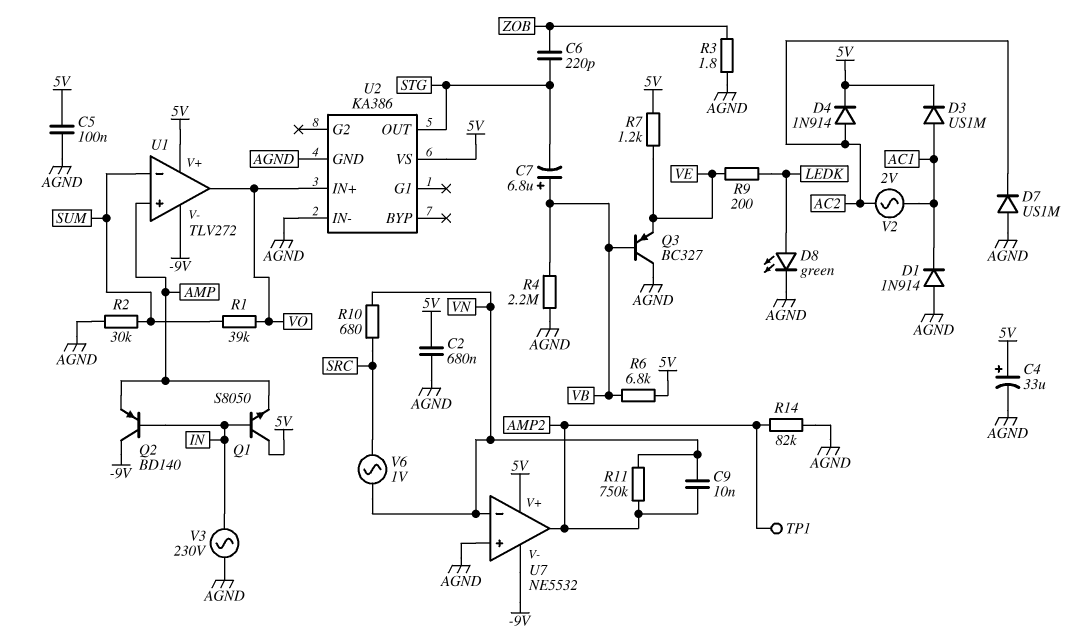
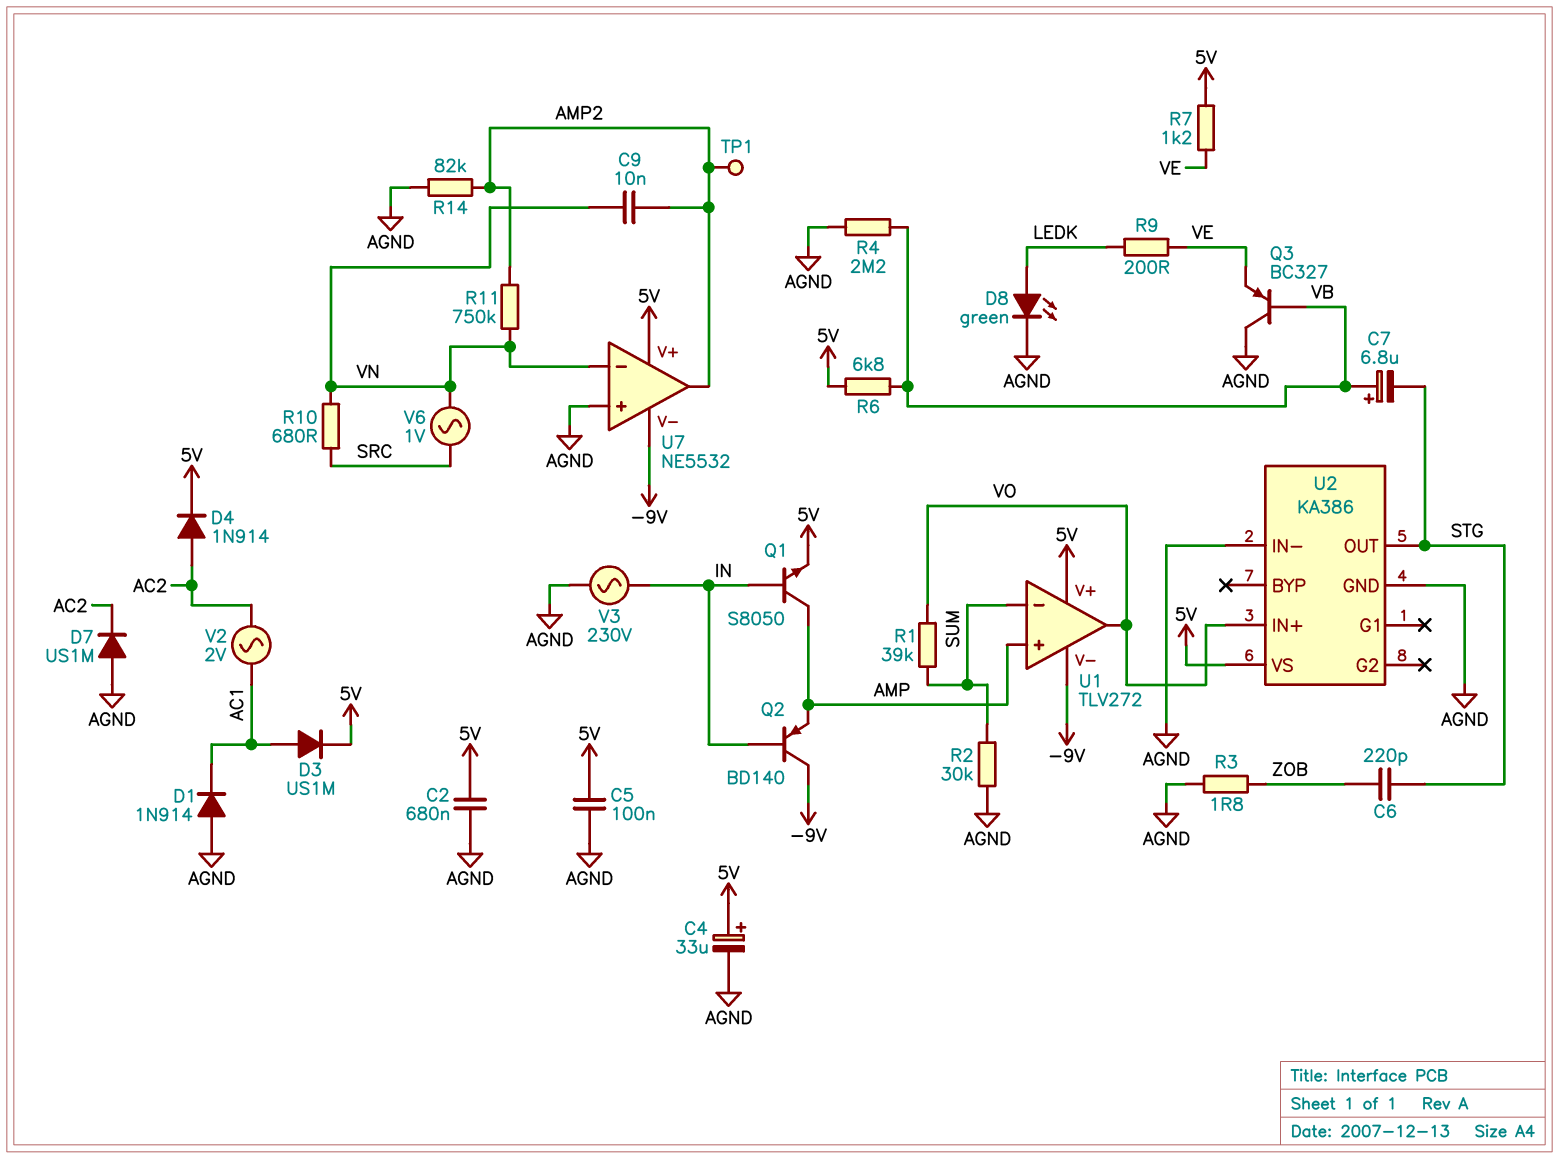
Q1: NPN S8050 (B IN, C 5V, E AMP) -> NPN S8050 (B IN, C AMP, E 5V)

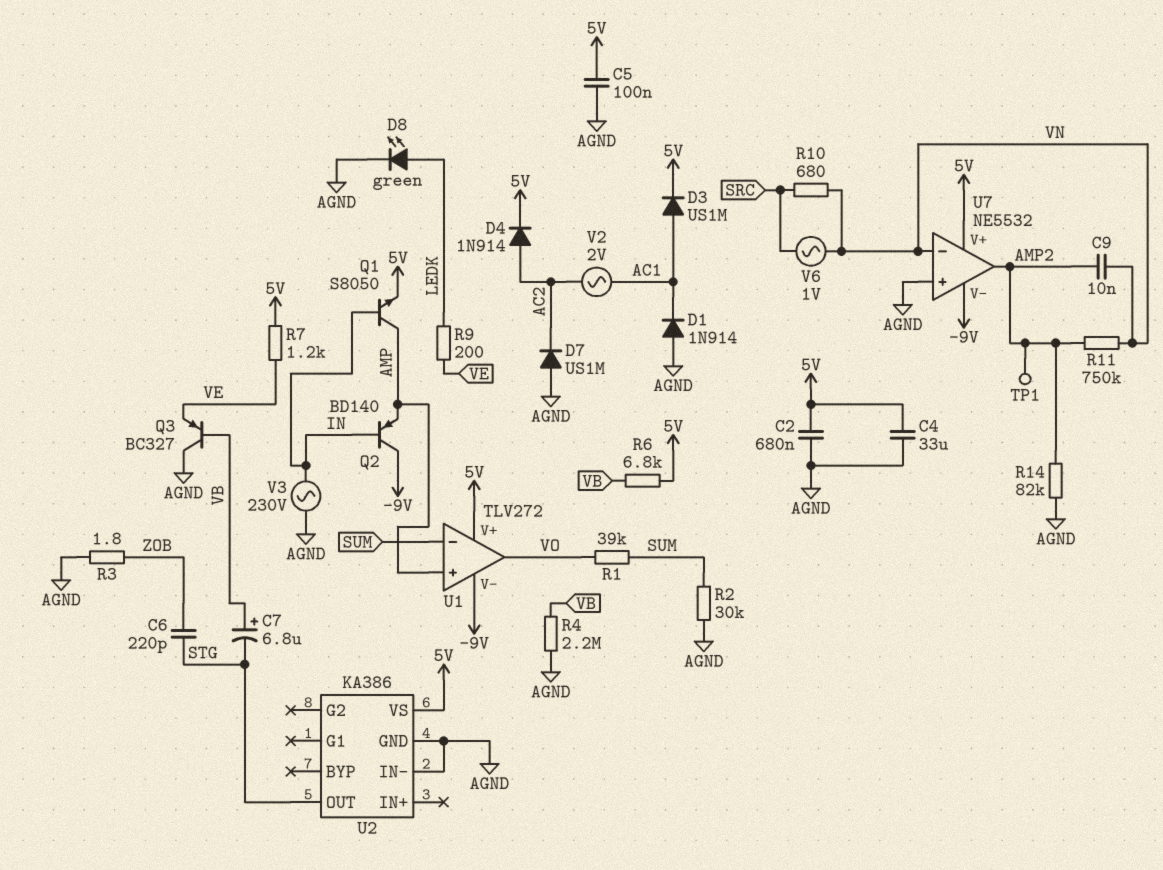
C4: 33uF (plus 5V, minus AGND) -> 33uF (5V, AGND)
U2 pin IN+: VO -> none

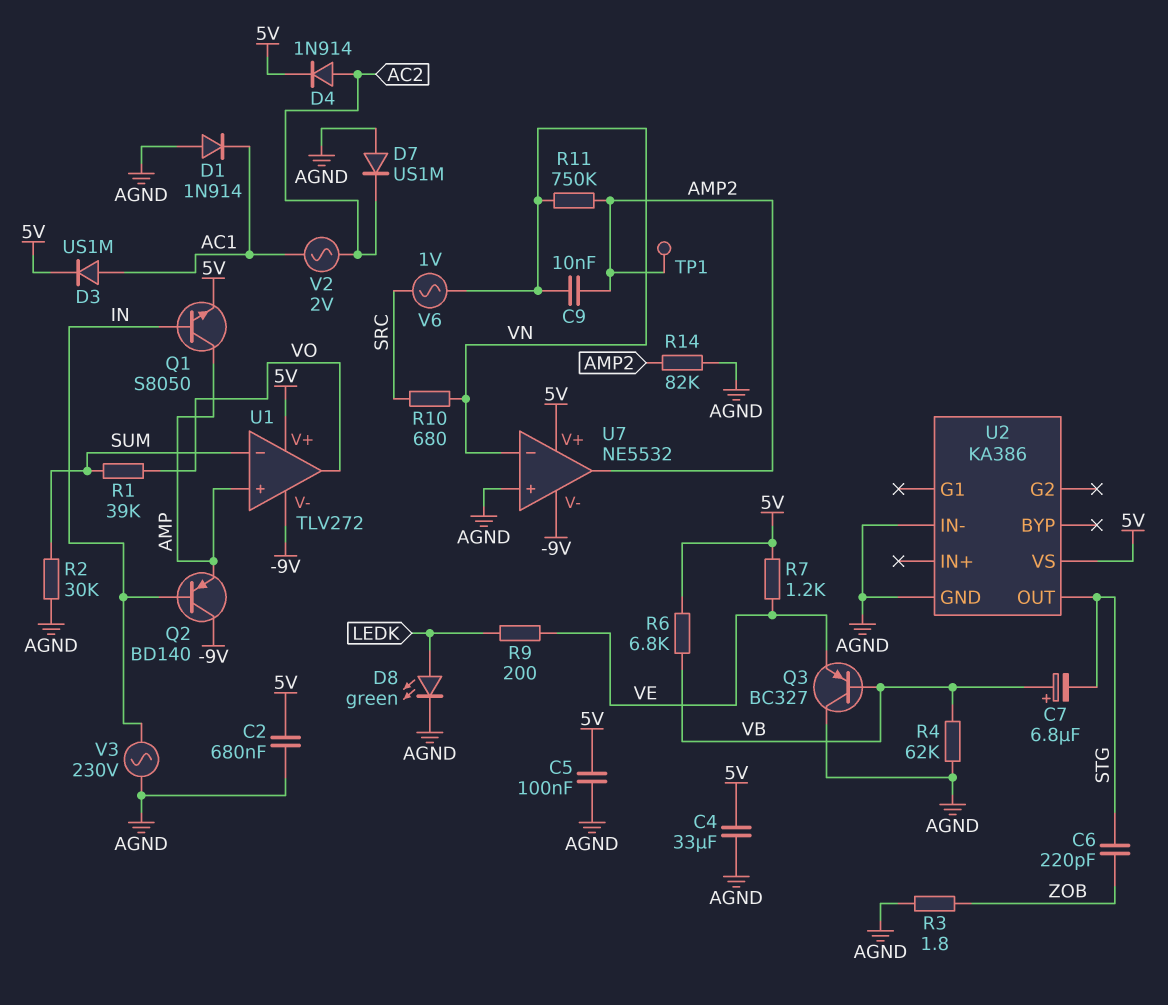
R4: 2.2M (AGND, VB) -> 62k (AGND, VB)

